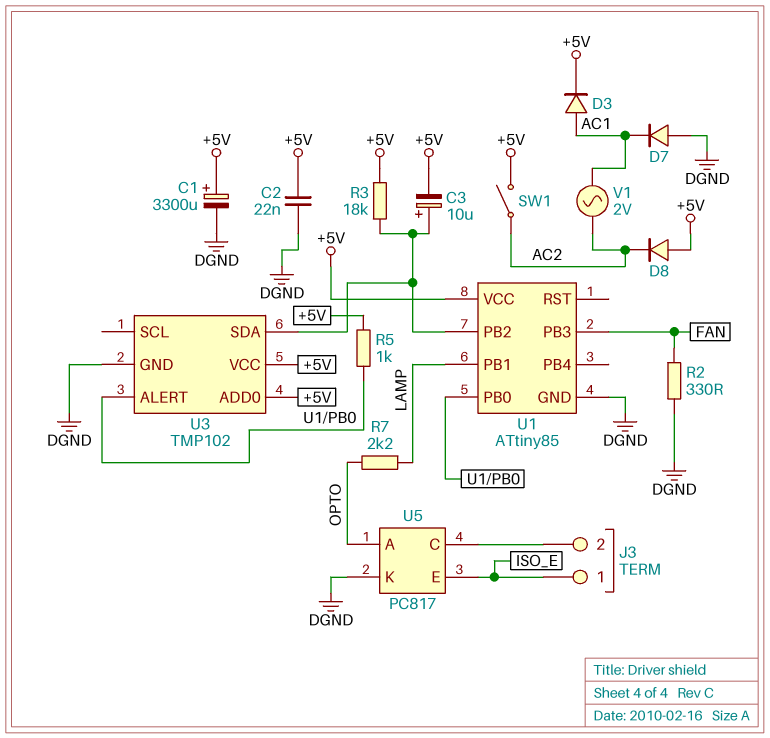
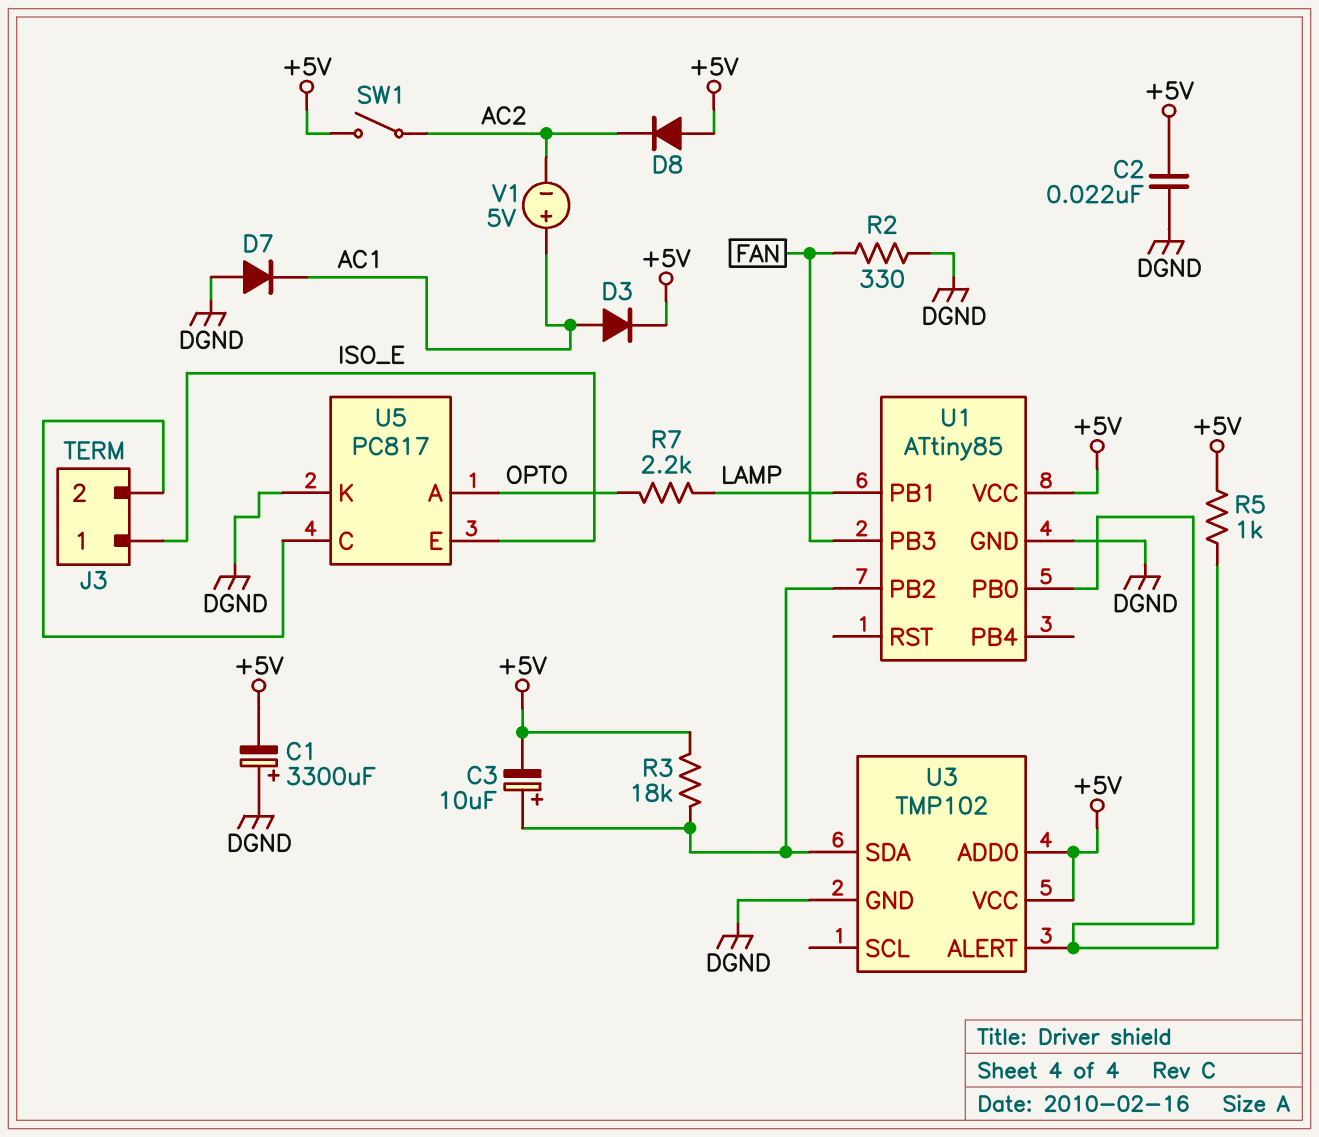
C1: 3300uF (plus +5V, minus DGND) -> 3300uF (plus DGND, minus +5V)
V1: AC 2V (AC1, AC2) -> 5V (plus AC1, minus AC2)

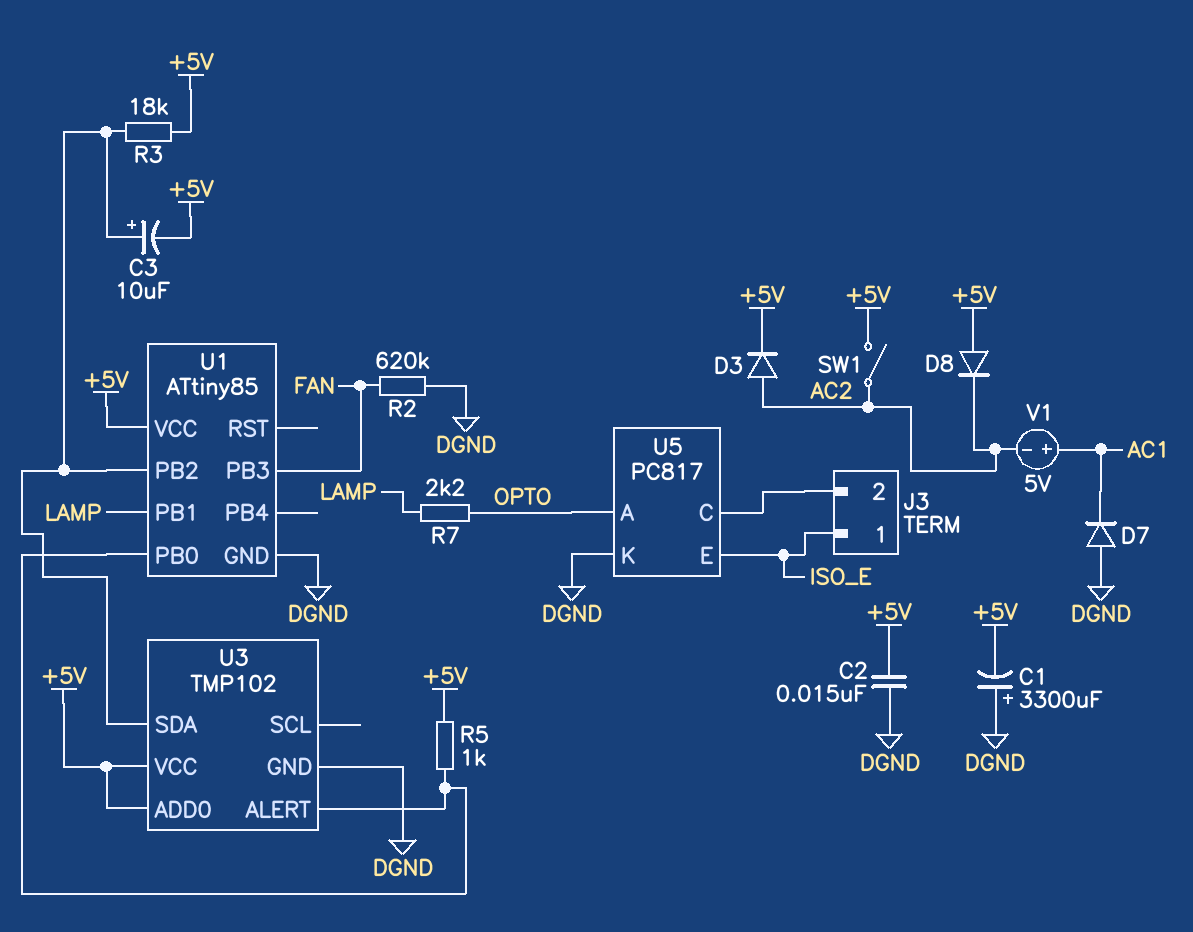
C2: 22nF (+5V, DGND) -> 15nF (+5V, DGND)
D3: diode (A AC1, K +5V) -> diode (A AC2, K +5V)
R2: 330 (DGND, FAN) -> 620k (DGND, FAN)

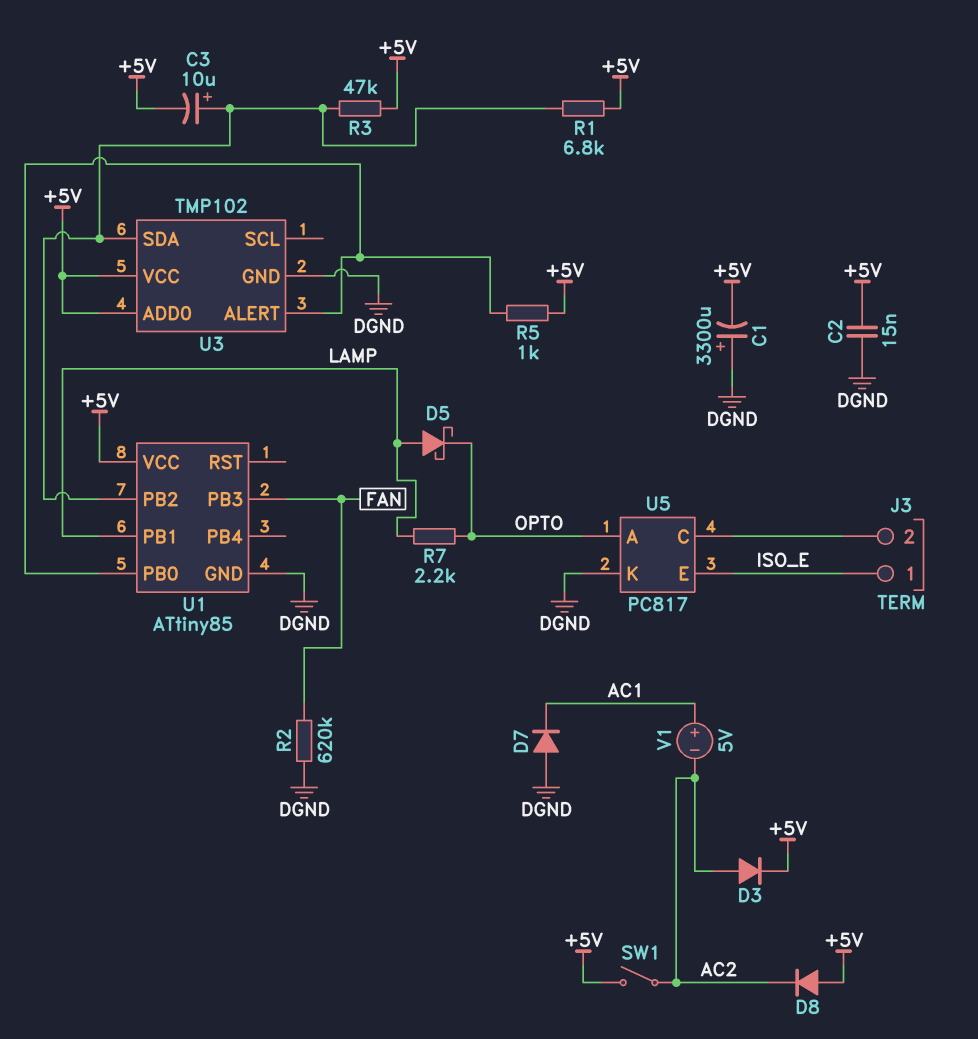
D5: none -> schottky (A LAMP, K OPTO)
R1: none -> 6.8k (+5V, U1/PB2)
R3: 18k (+5V, U1/PB2) -> 47k (+5V, U1/PB2)

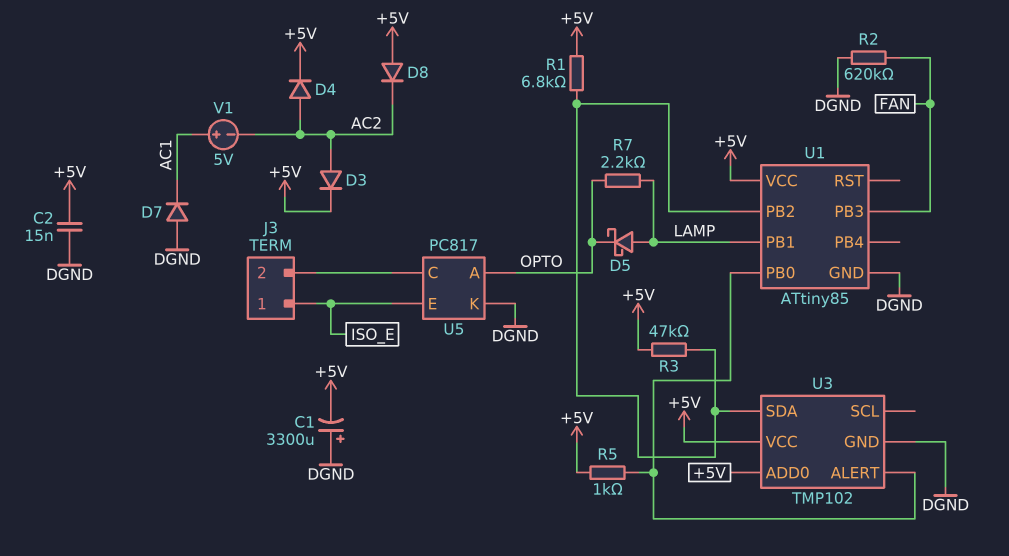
C3: 10uF (plus U1/PB2, minus +5V) -> none
D4: none -> diode (A AC2, K +5V)
SW1: switch (+5V, AC2) -> none

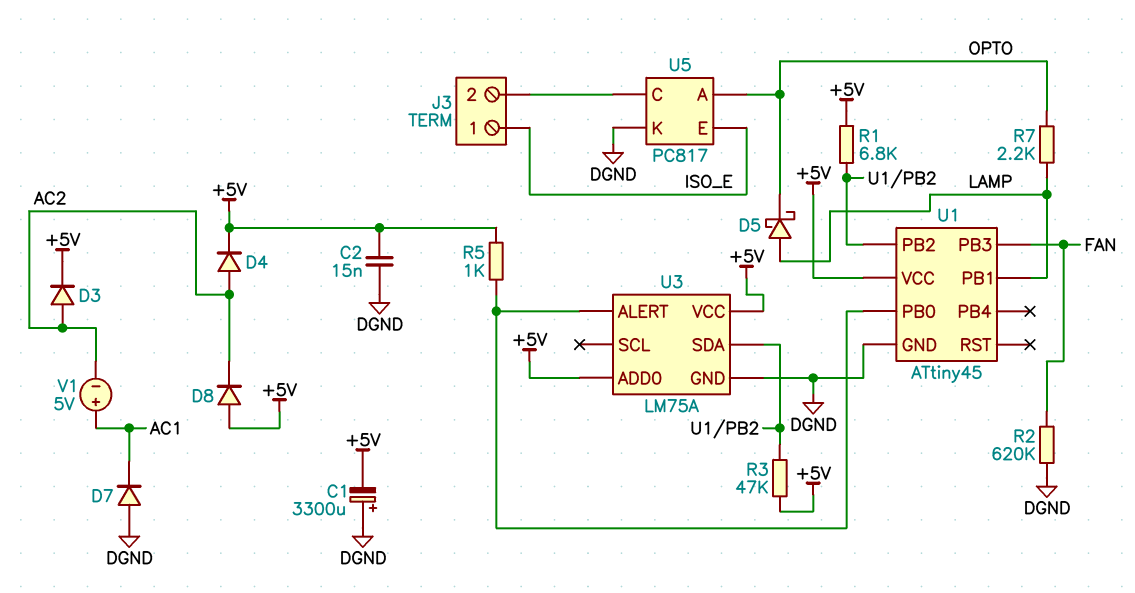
U1: ATtiny85 -> ATtiny45
U3: TMP102 -> LM75A

